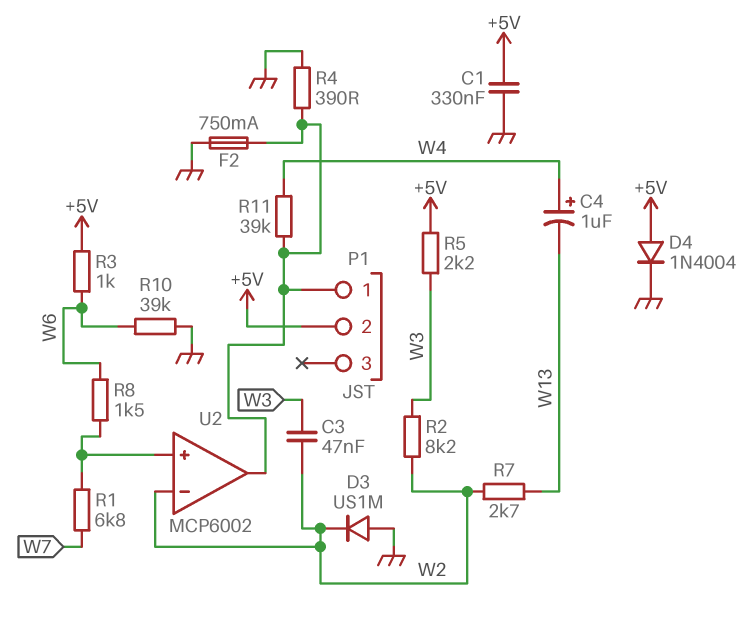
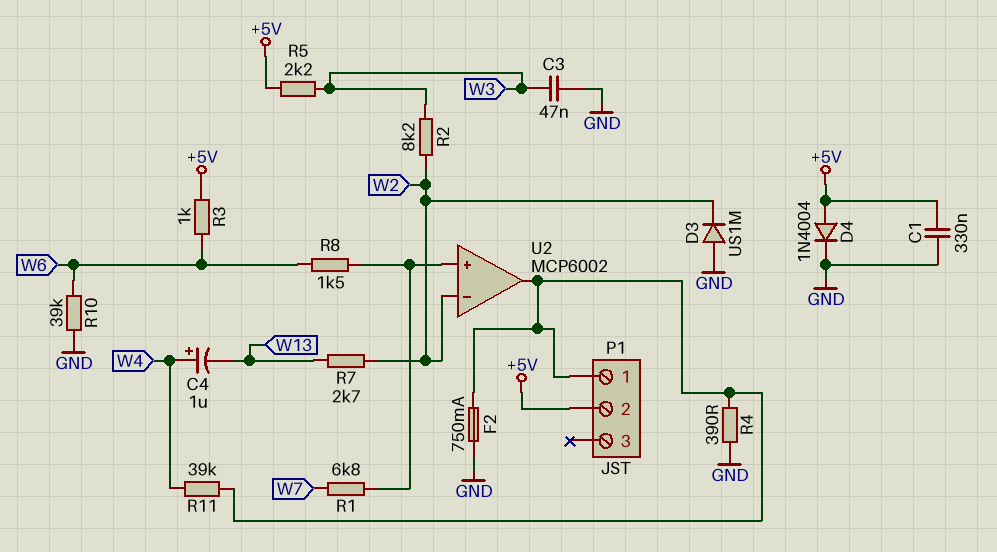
C3: 47nF (W2, W3) -> 47nF (GND, W3)

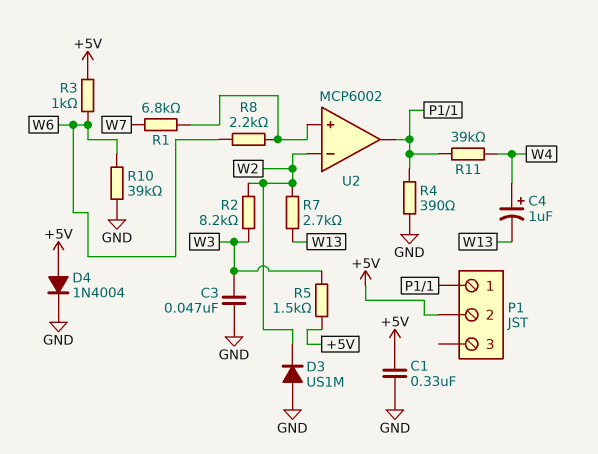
F2: 750mA (GND, P1/1) -> none
R5: 2.2k (+5V, W3) -> 1.5k (+5V, W3)
R8: 1.5k (U2/in+, W6) -> 2.2k (U2/in+, W6)

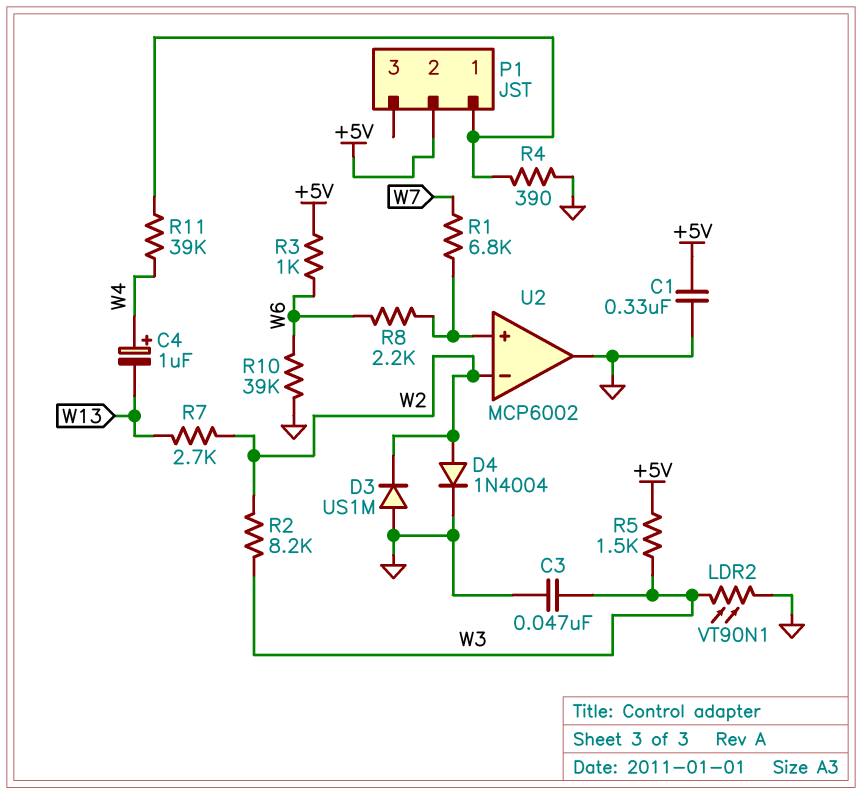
D4: diode 1N4004 (A +5V, K GND) -> diode 1N4004 (A W2, K GND)
LDR2: none -> VT90N1 (GND, W3)
U2 pin out: P1/1 -> GND

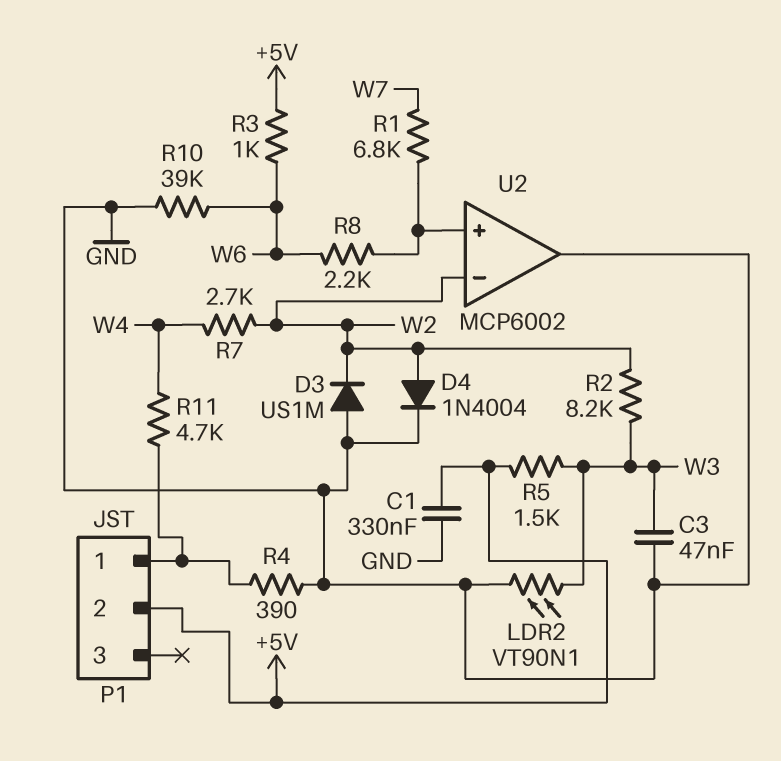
C4: 1uF (plus W4, minus W13) -> none
R7: 2.7k (W2, W13) -> 2.7k (W2, W4)
R11: 39k (P1/1, W4) -> 4.7k (P1/1, W4)

